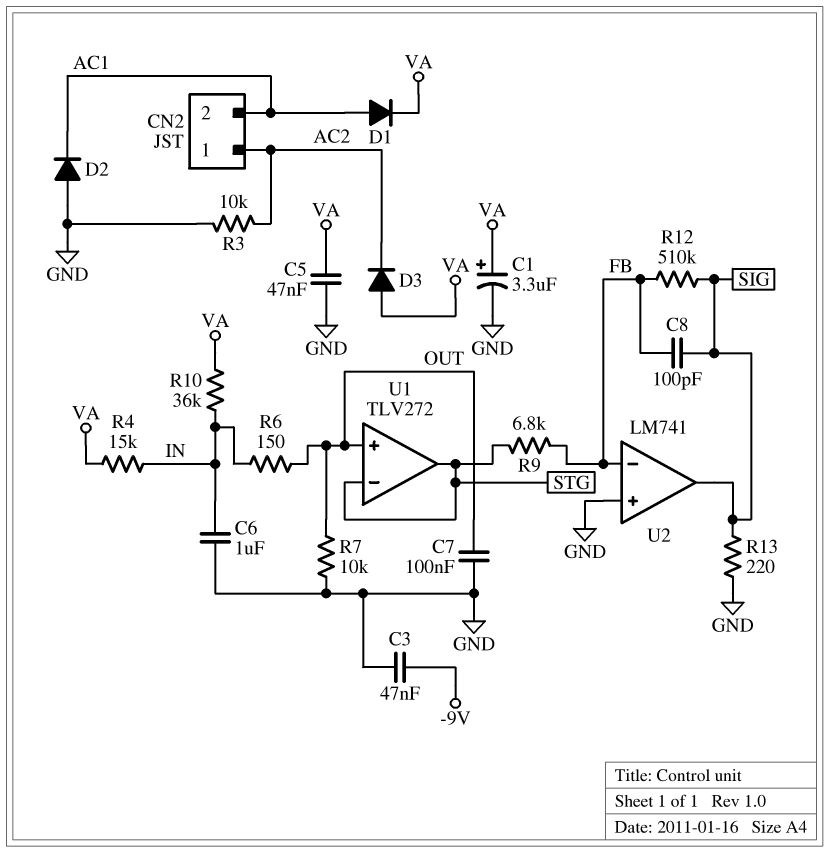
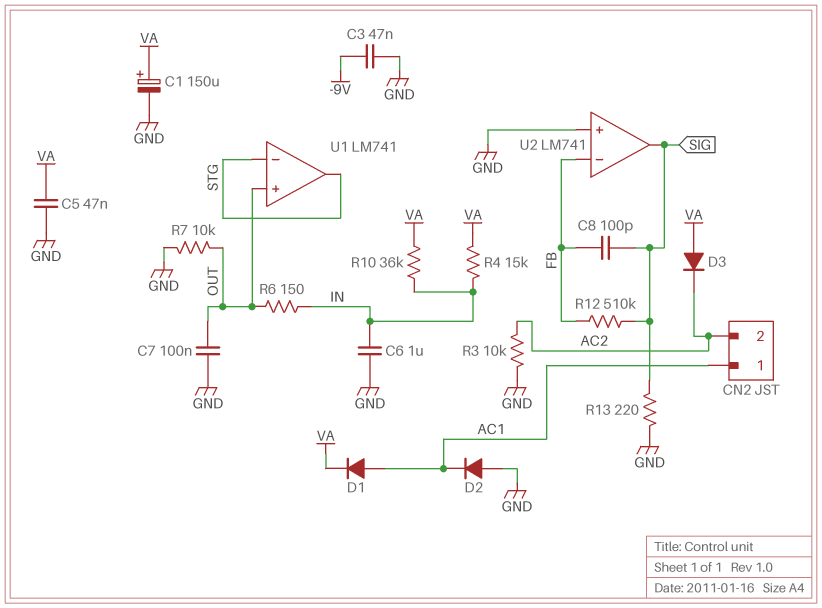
C1: 3.3uF (plus VA, minus GND) -> 150uF (plus VA, minus GND)
CN2 pin 1: AC2 -> AC1
CN2 pin 2: AC1 -> AC2
R9: 6.8k (FB, STG) -> none
U1: TLV272 -> LM741

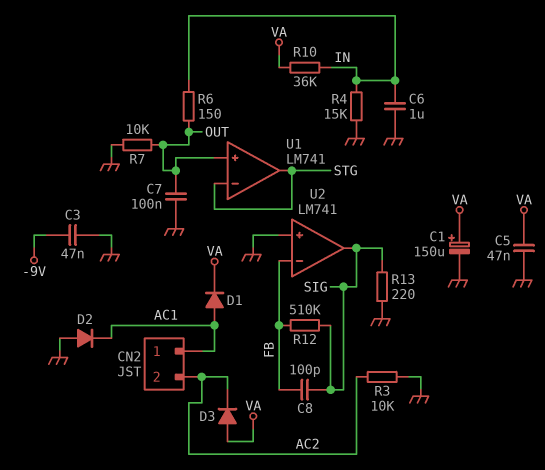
R4: 15k (IN, VA) -> 15k (GND, IN)

